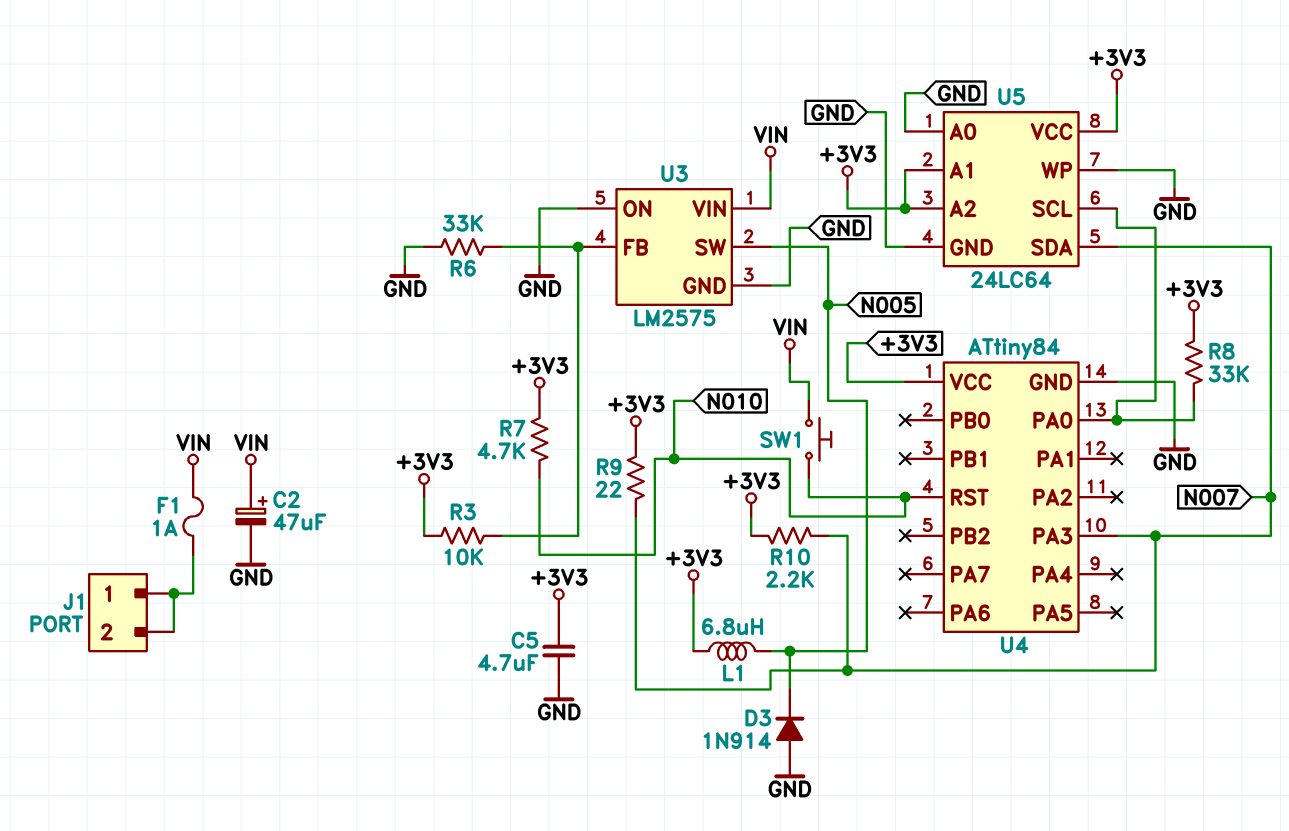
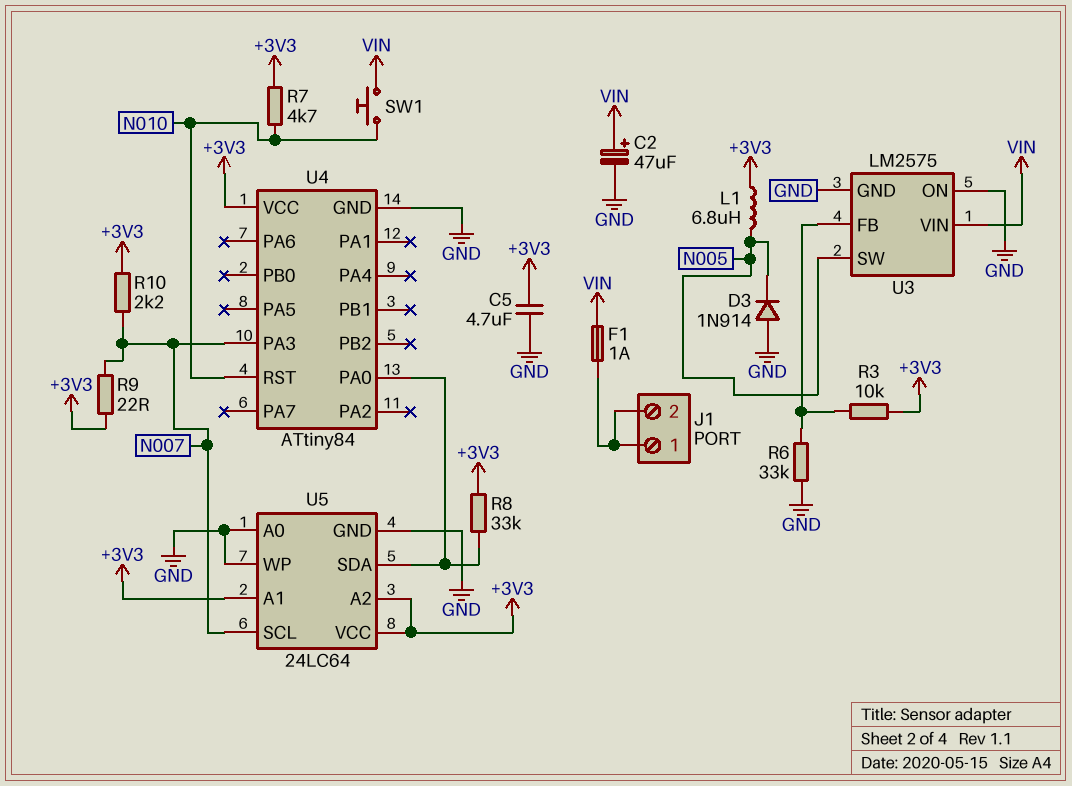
U5 pin SCL: U4/PA0 -> N007
U5 pin SDA: N007 -> U4/PA0

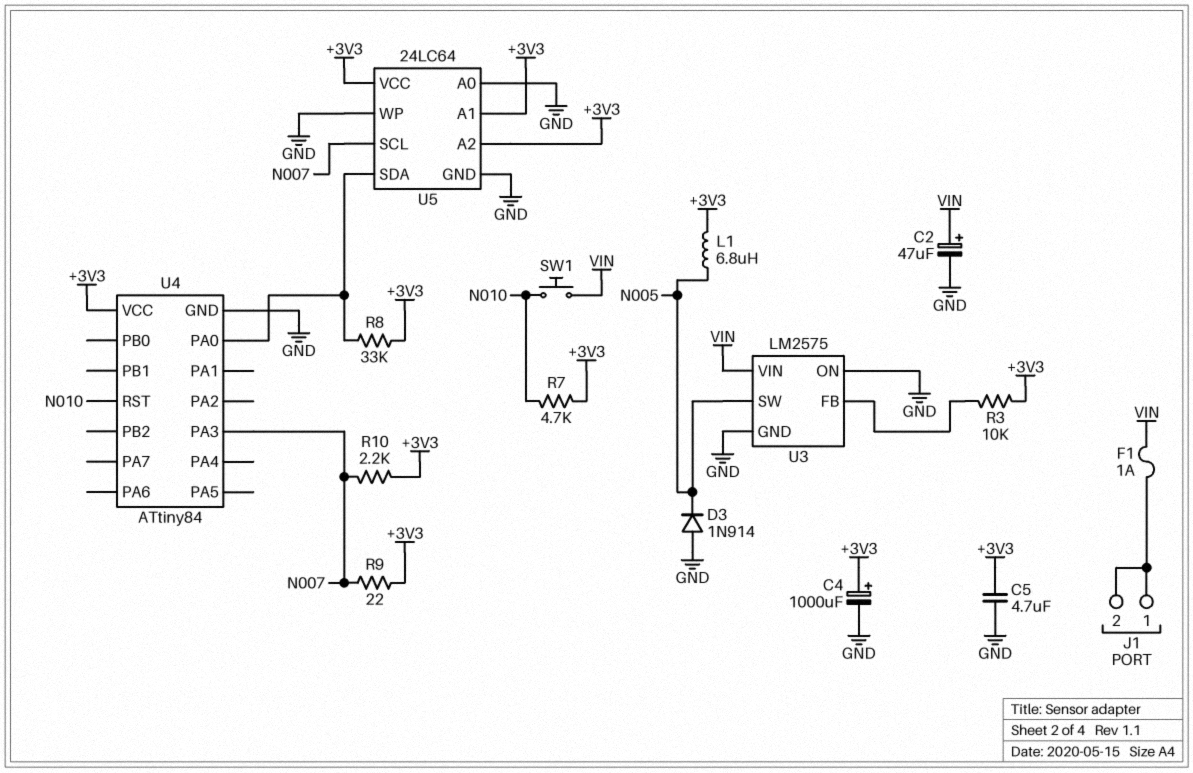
C4: none -> 1000uF (plus +3V3, minus GND)
R6: 33k (GND, U3/FB) -> none

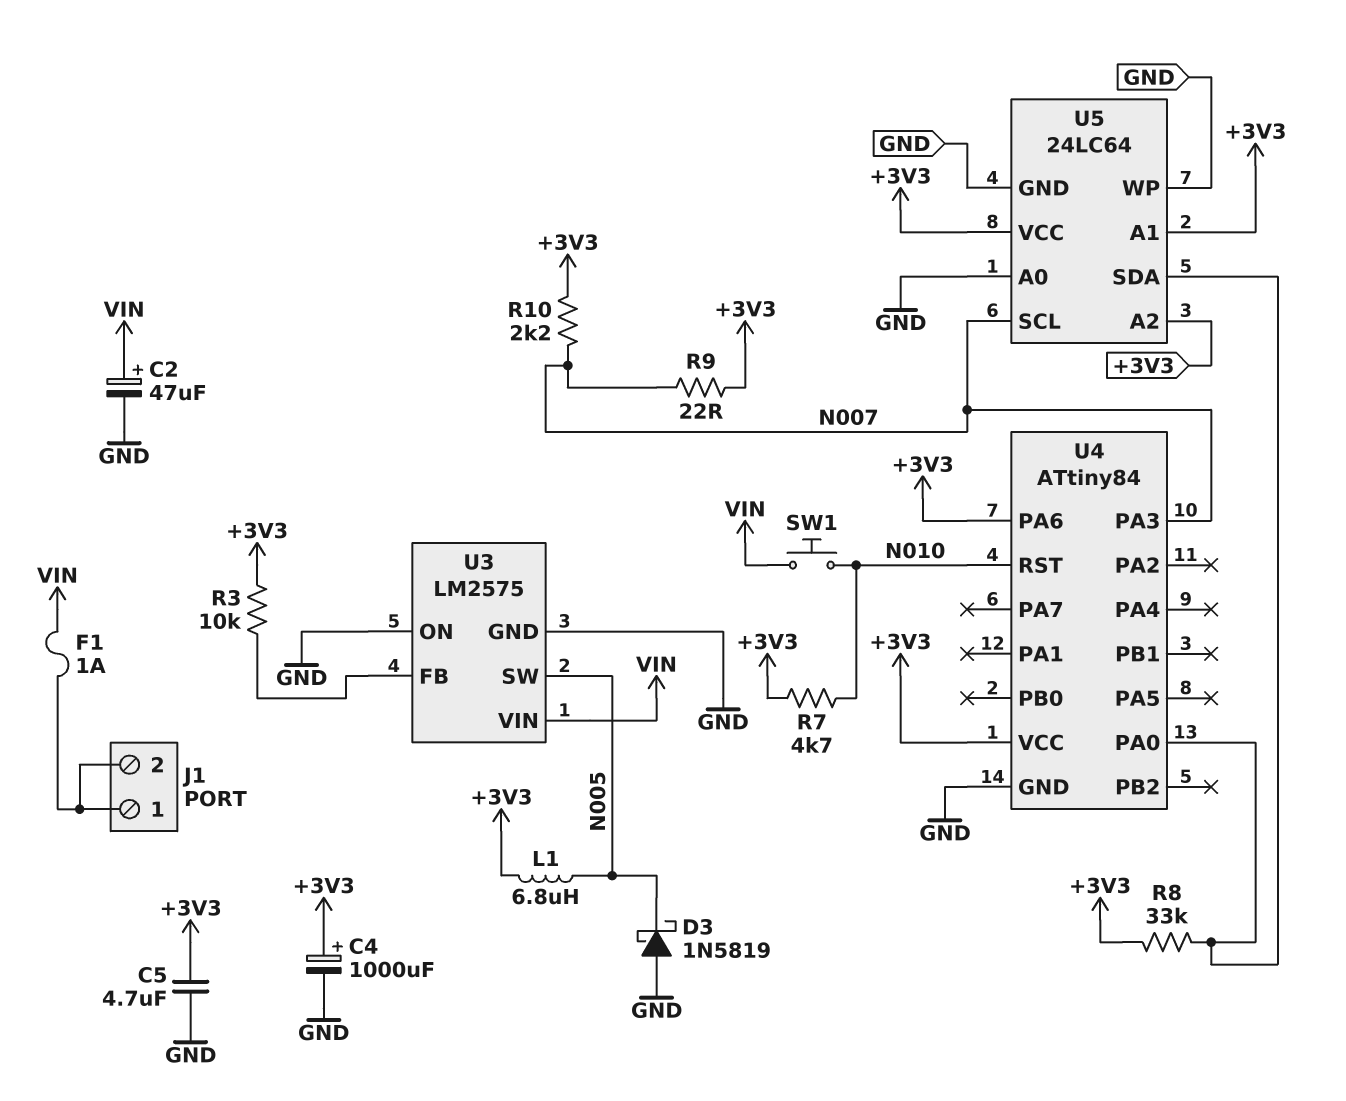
D3: diode 1N914 (A GND, K N005) -> schottky 1N5819 (A GND, K N005)
U4 pin PA6: none -> +3V3

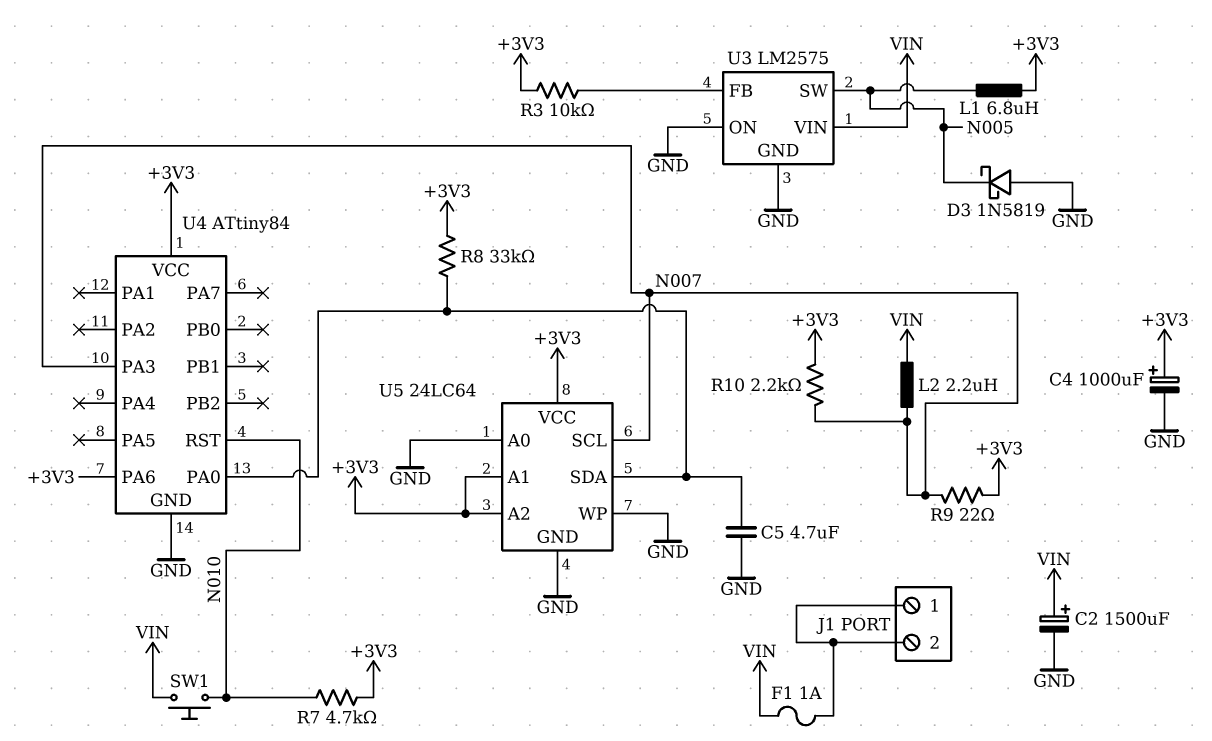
C2: 47uF (plus VIN, minus GND) -> 1500uF (plus VIN, minus GND)
C5: 4.7uF (+3V3, GND) -> 4.7uF (GND, U4/PA0)
L2: none -> 2.2uH (N007, VIN)

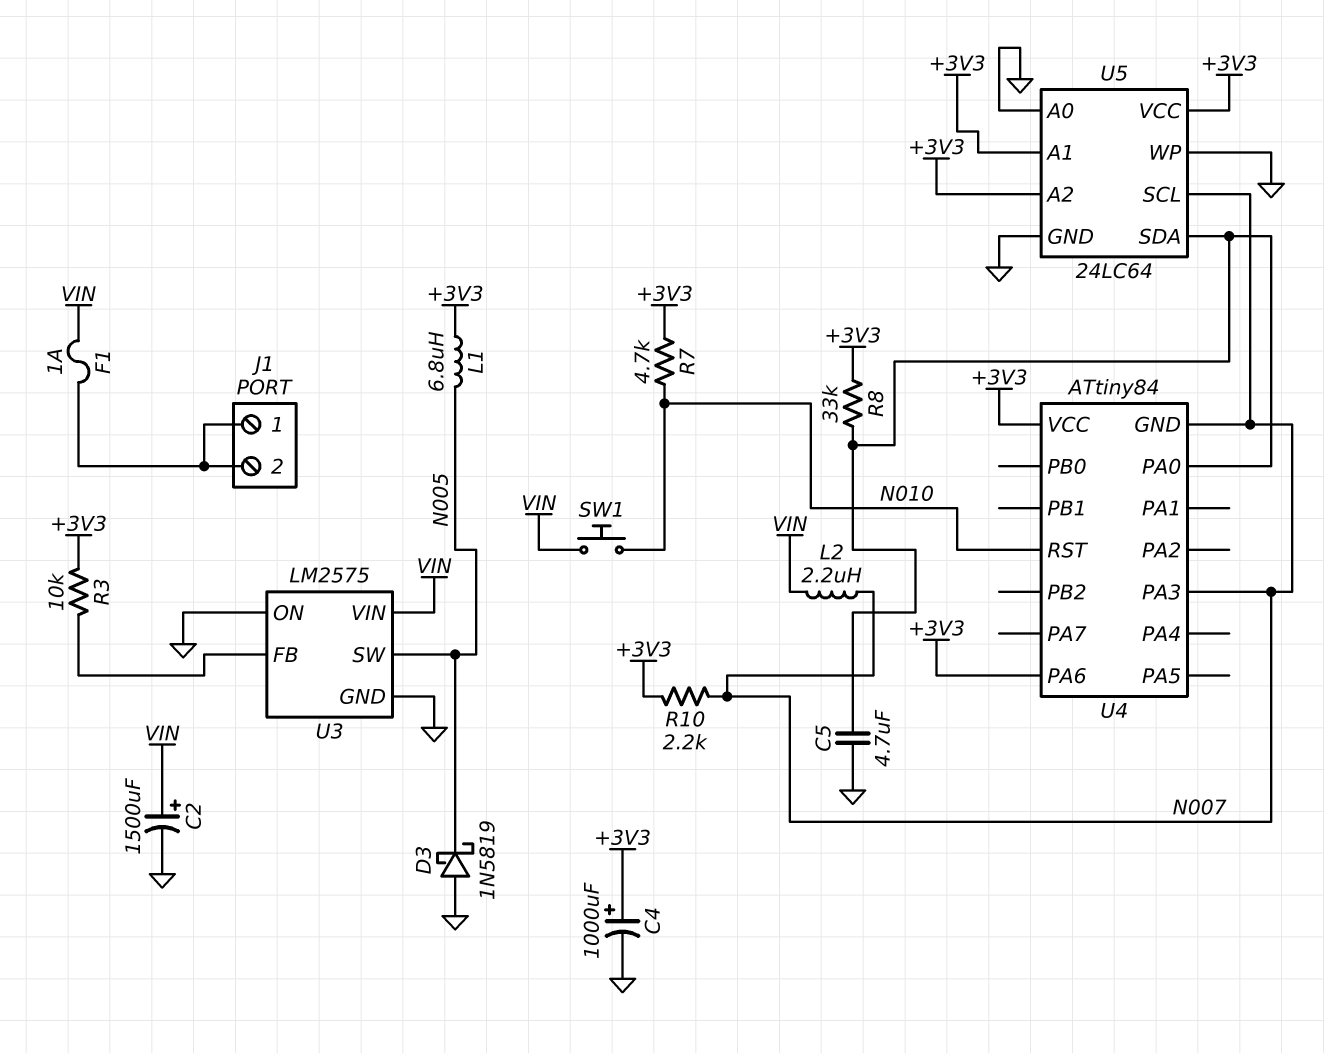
R9: 22 (+3V3, N007) -> none
U4 pin GND: GND -> N007

